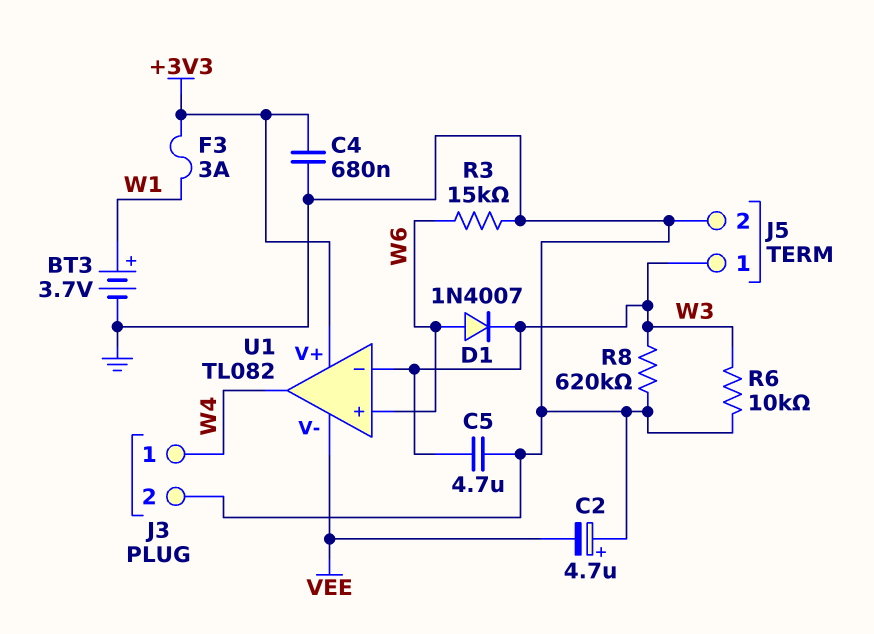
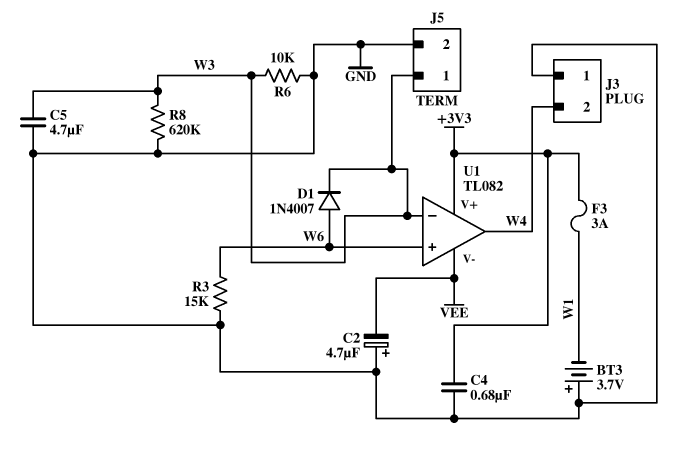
BT3: 3.7V (plus W1, minus GND) -> 3.7V (plus GND, minus W1)
J3 pin 1: W4 -> GND
J3 pin 2: GND -> W4

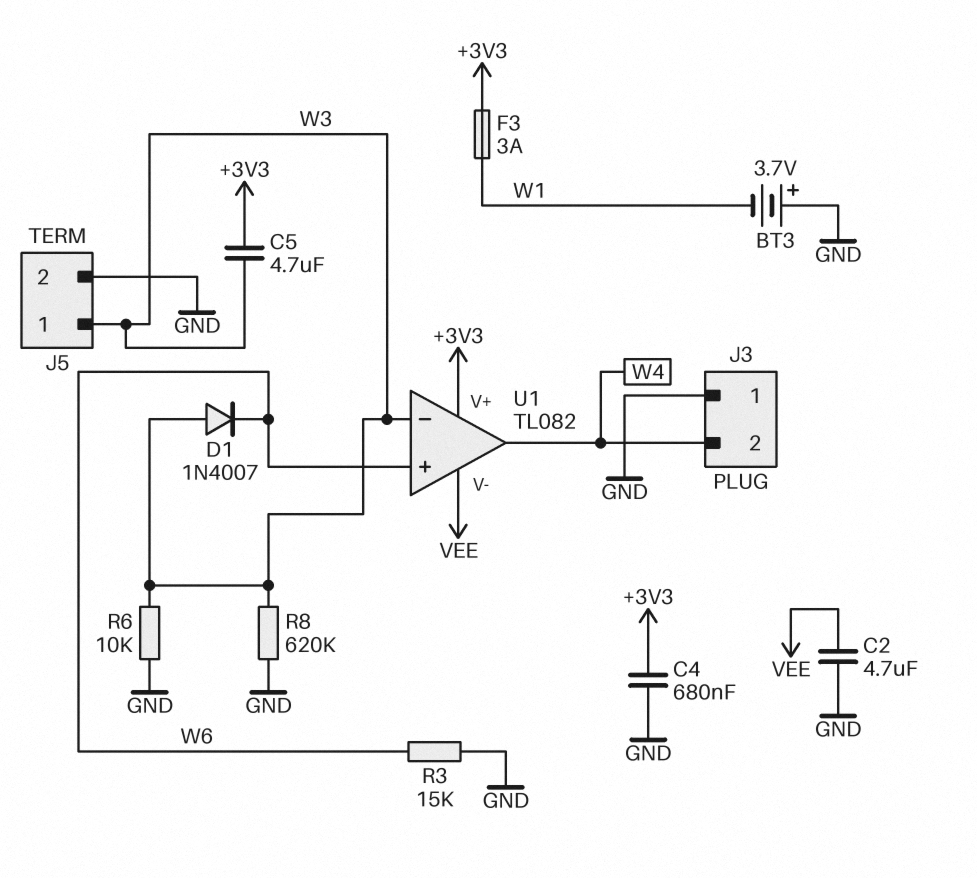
C2: 4.7uF (plus GND, minus VEE) -> 4.7uF (GND, VEE)
C5: 4.7uF (GND, W3) -> 4.7uF (+3V3, W3)
D1: diode 1N4007 (A W6, K W3) -> diode 1N4007 (A W3, K W6)

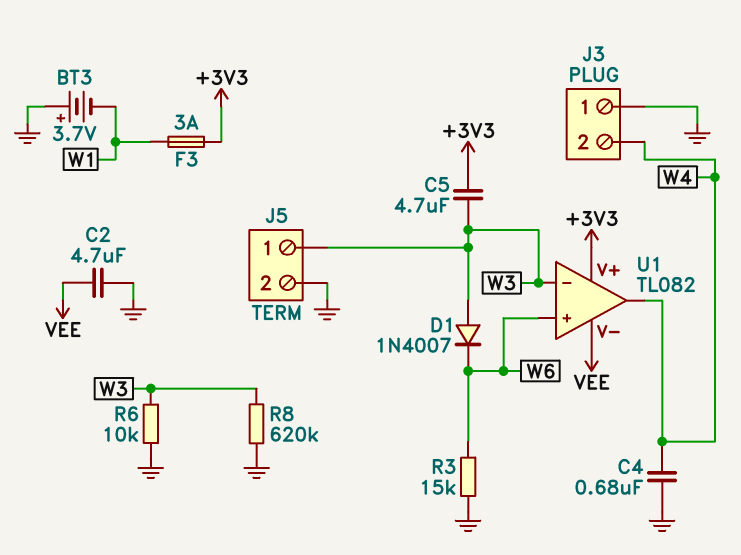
C4: 680nF (+3V3, GND) -> 680nF (GND, W4)

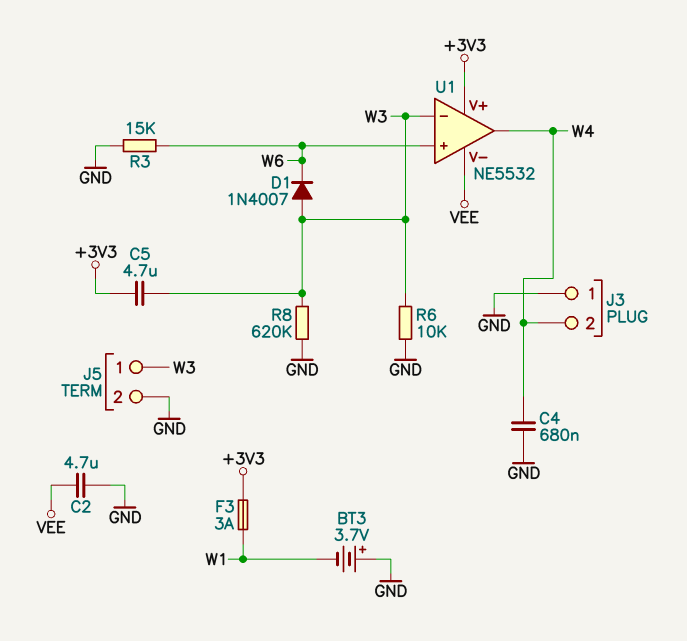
U1: TL082 -> NE5532

